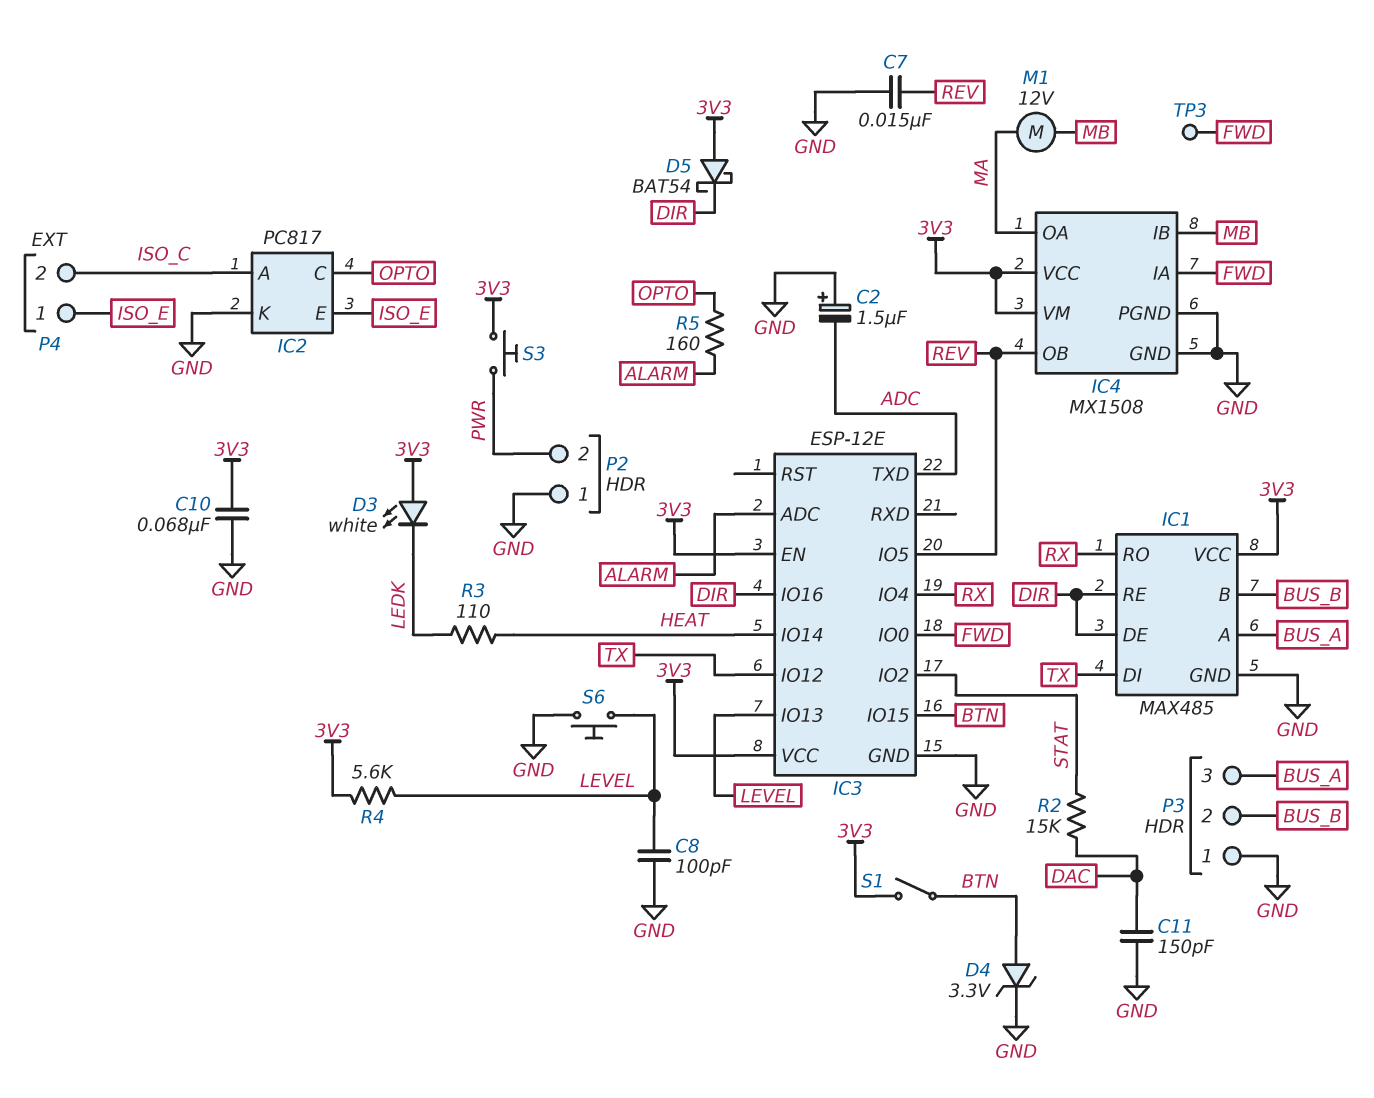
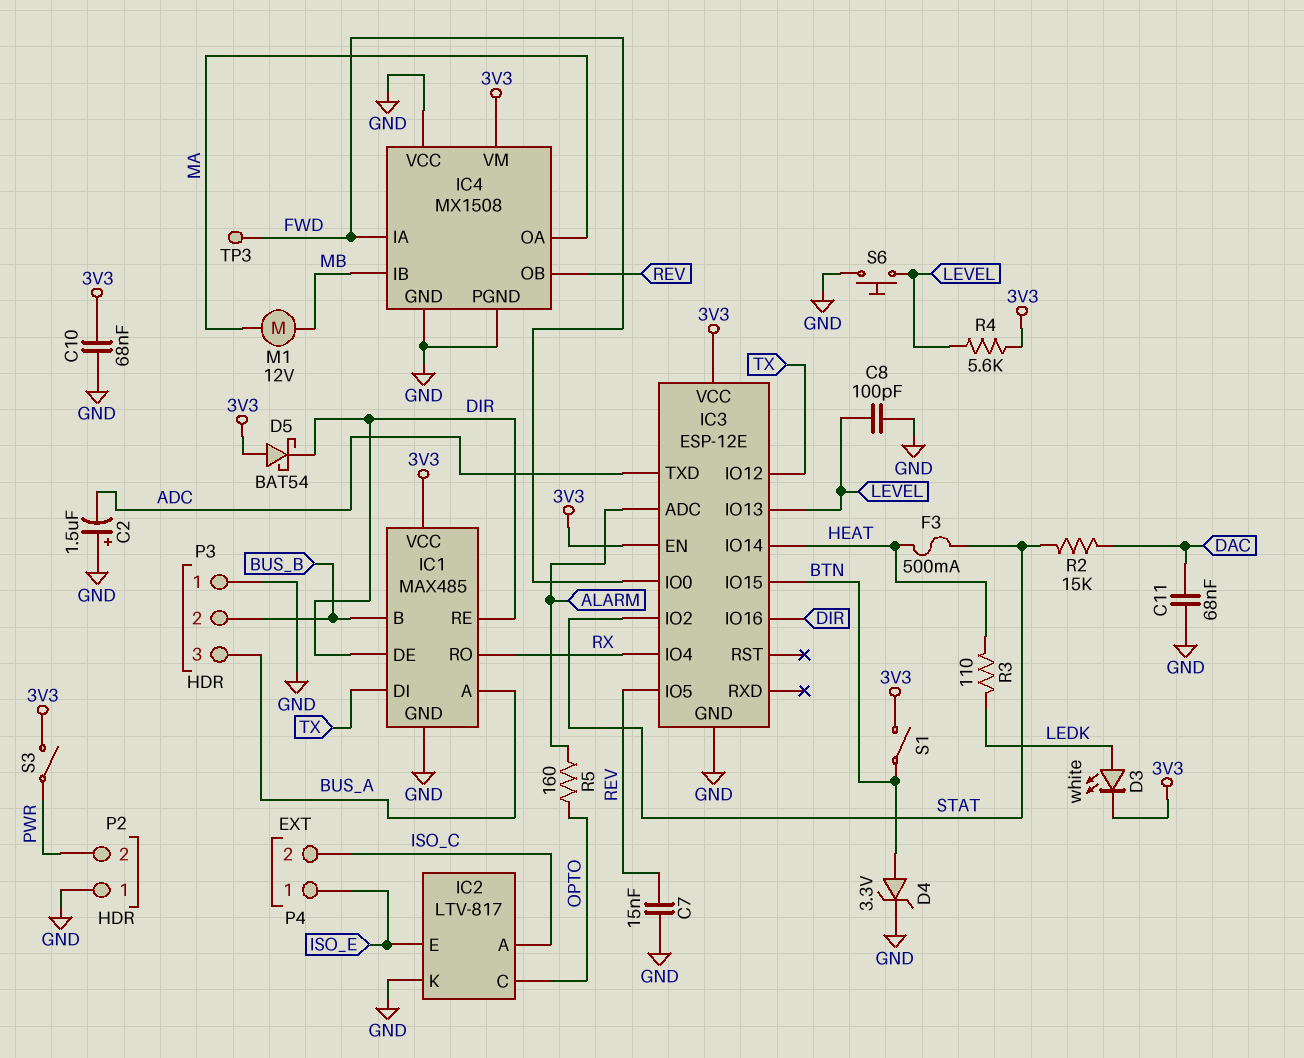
C11: 150pF (DAC, GND) -> 68nF (DAC, GND)
D3: LED white (A 3V3, K LEDK) -> LED white (A LEDK, K 3V3)
F3: none -> 500mA (HEAT, STAT)
IC2: PC817 -> LTV-817
IC4 pin VCC: 3V3 -> GND
S3: button (3V3, PWR) -> switch (3V3, PWR)

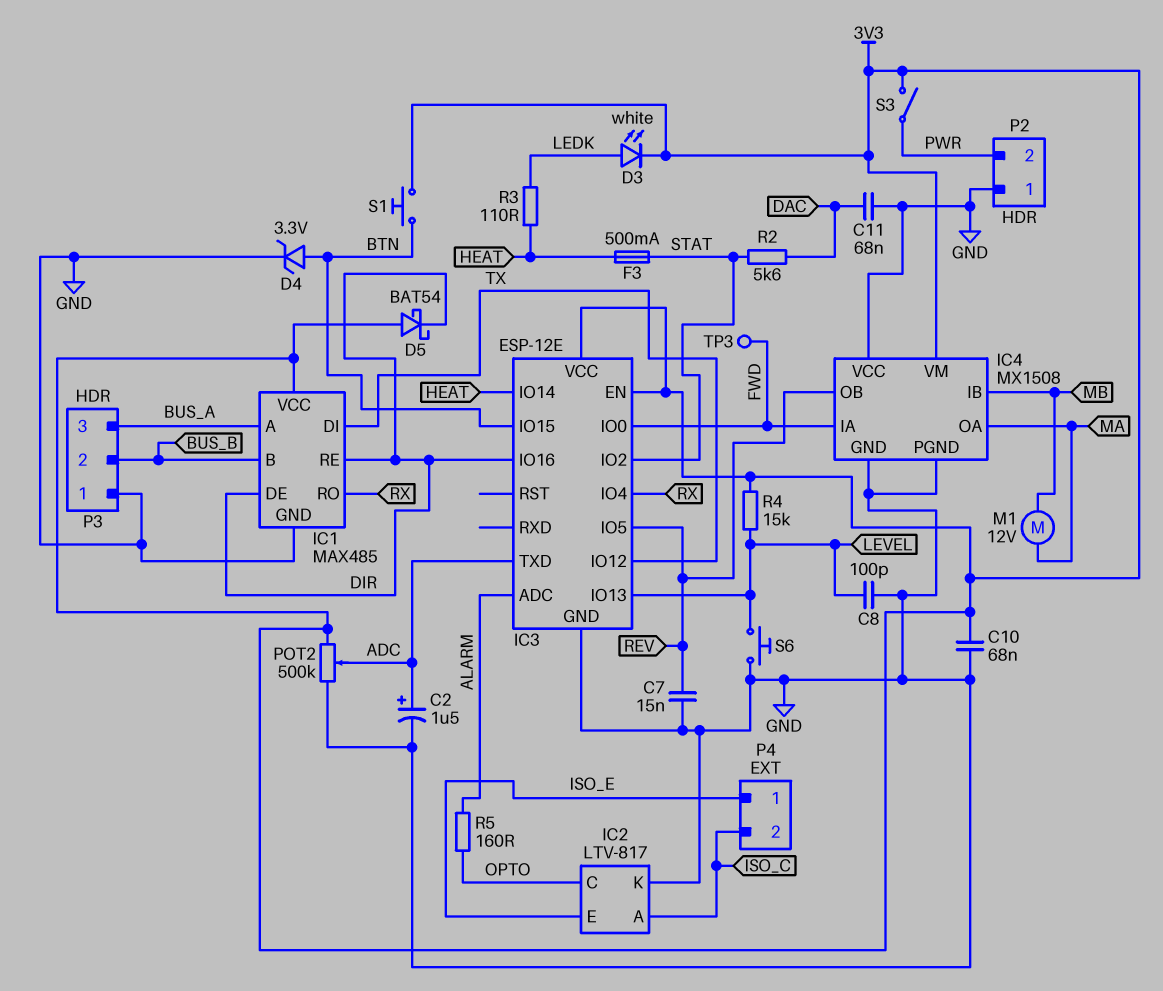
C2: 1.5uF (plus GND, minus ADC) -> 1.5uF (plus ADC, minus GND)
POT2: none -> 500k (3V3, GND, wiper ADC)
R2: 15k (DAC, STAT) -> 5.6k (DAC, STAT)
R4: 5.6k (3V3, LEVEL) -> 15k (3V3, LEVEL)
S1: switch (3V3, BTN) -> button (3V3, BTN)

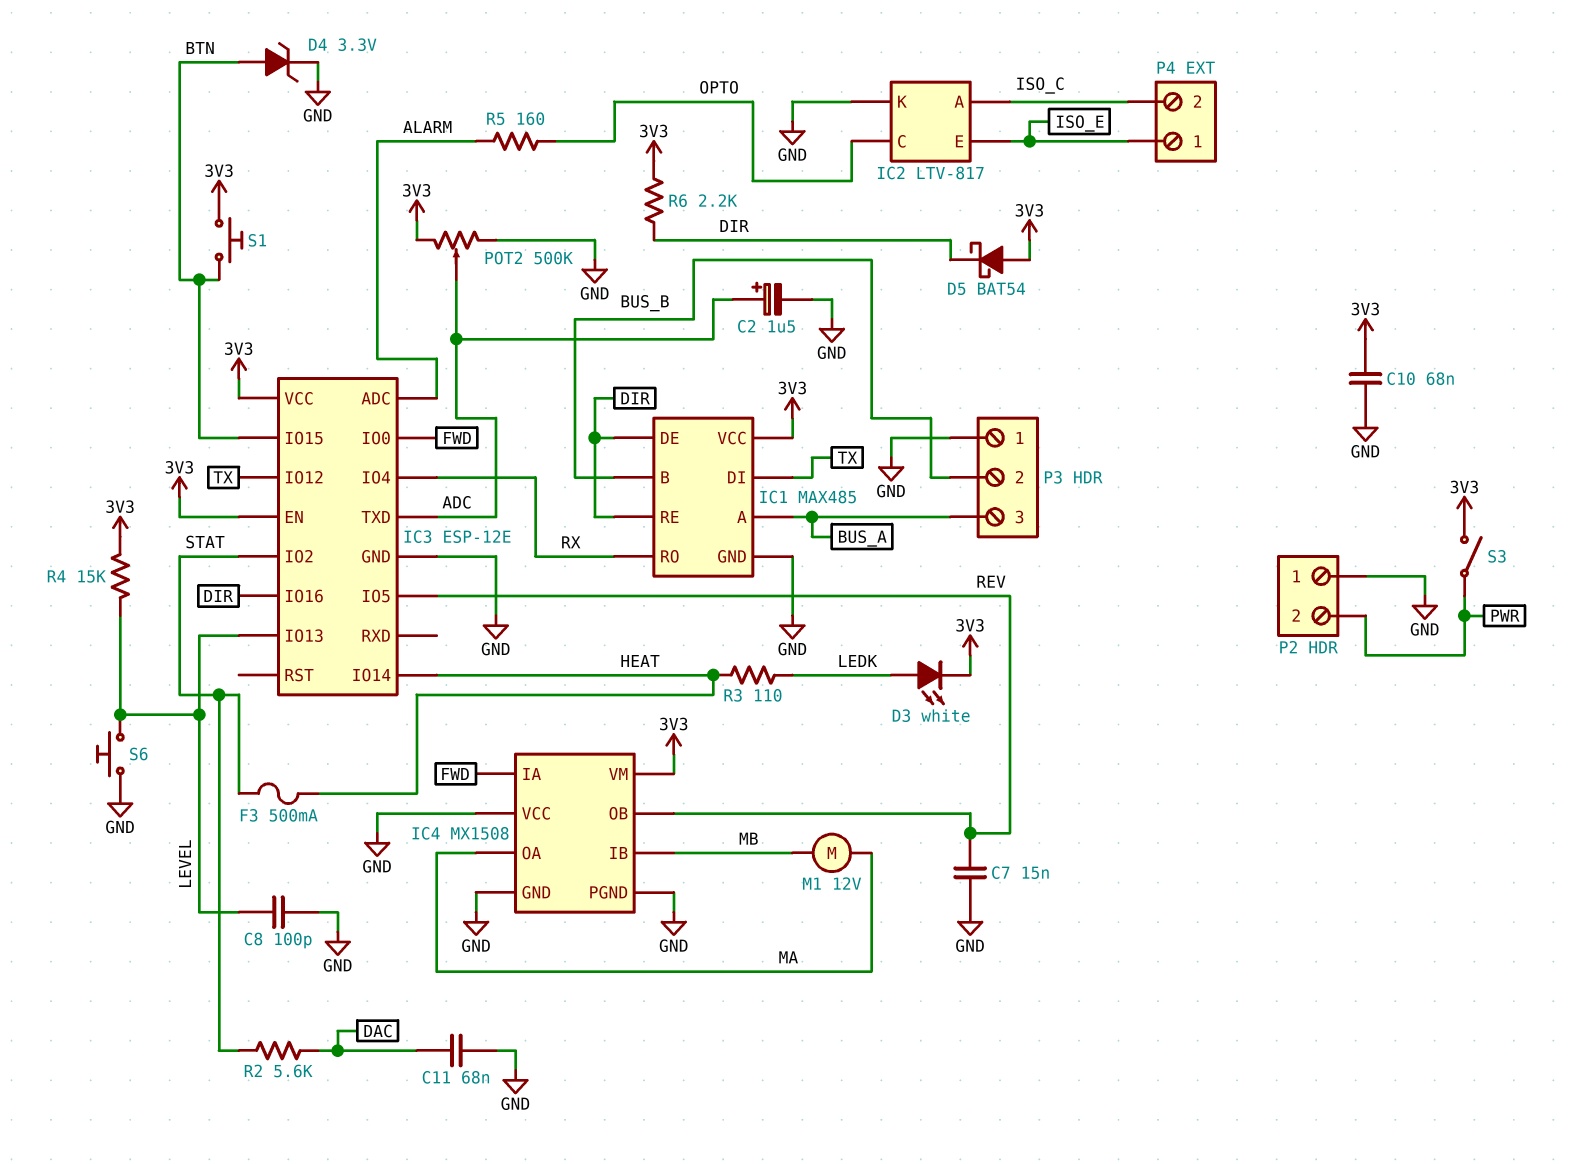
R6: none -> 2.2k (3V3, DIR)
TP3: test point (FWD) -> none

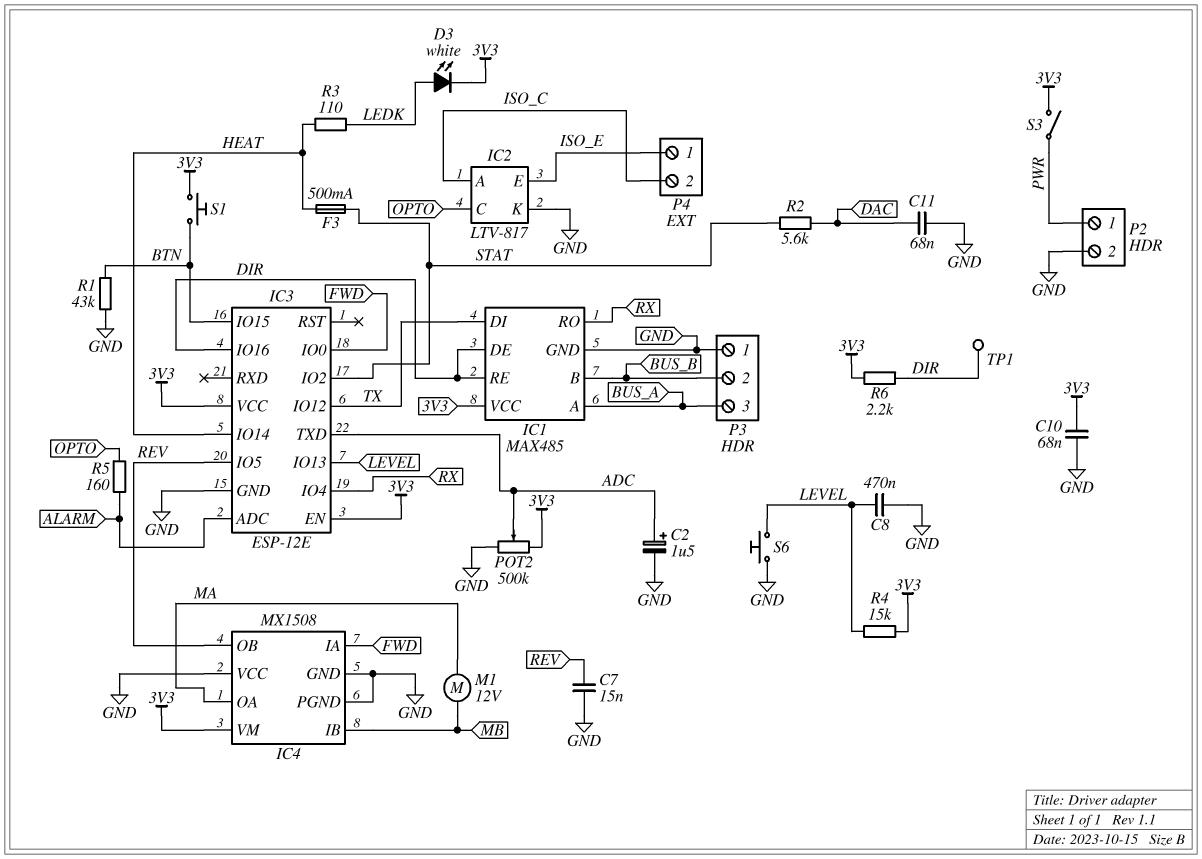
C8: 100pF (GND, LEVEL) -> 470nF (GND, LEVEL)
D4: zener 3.3V (A BTN, K GND) -> none
D5: schottky BAT54 (A 3V3, K DIR) -> none
P2 pin 1: GND -> PWR
P2 pin 2: PWR -> GND
R1: none -> 43k (BTN, GND)
TP1: none -> test point (DIR)

